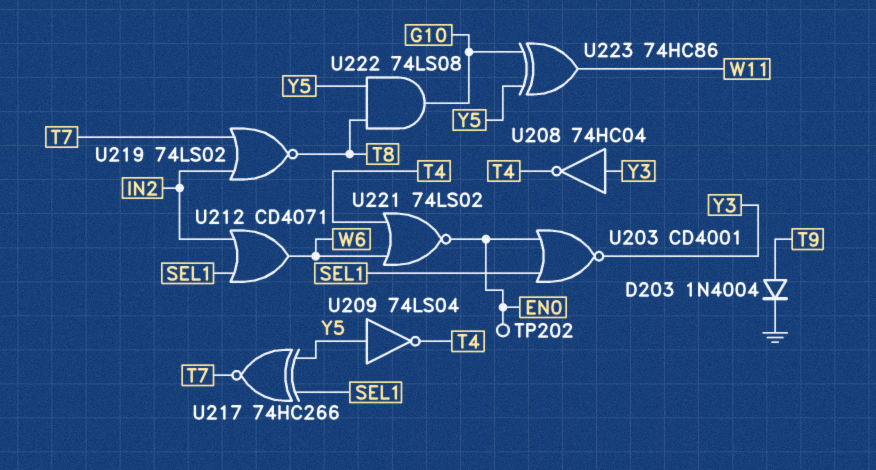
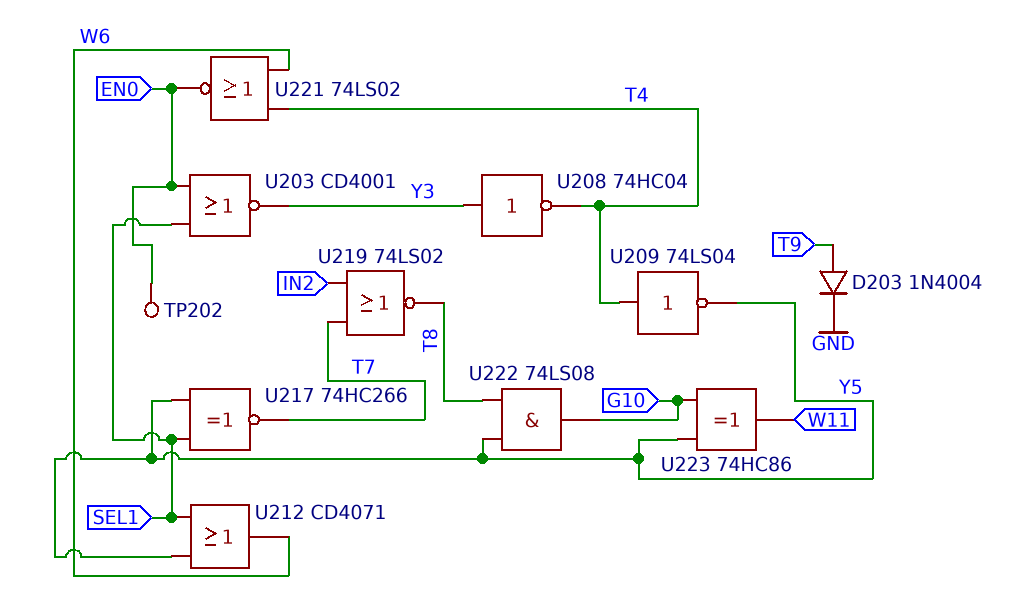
U209: NOT 74LS04 (in Y5, out T4) -> NOT 74LS04 (in T4, out Y5)
U212: OR CD4071 (in IN2, in SEL1, out W6) -> OR CD4071 (in SEL1, in Y5, out W6)

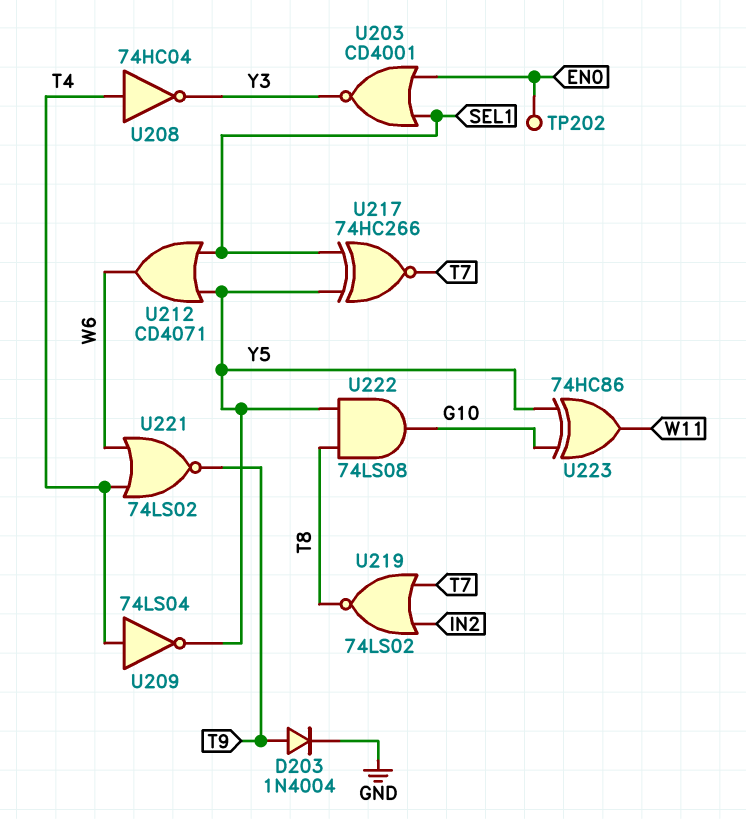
U208: NOT 74HC04 (in Y3, out T4) -> NOT 74HC04 (in T4, out Y3)
U221: NOR 74LS02 (in T4, in W6, out EN0) -> NOR 74LS02 (in T4, in W6, out T9)

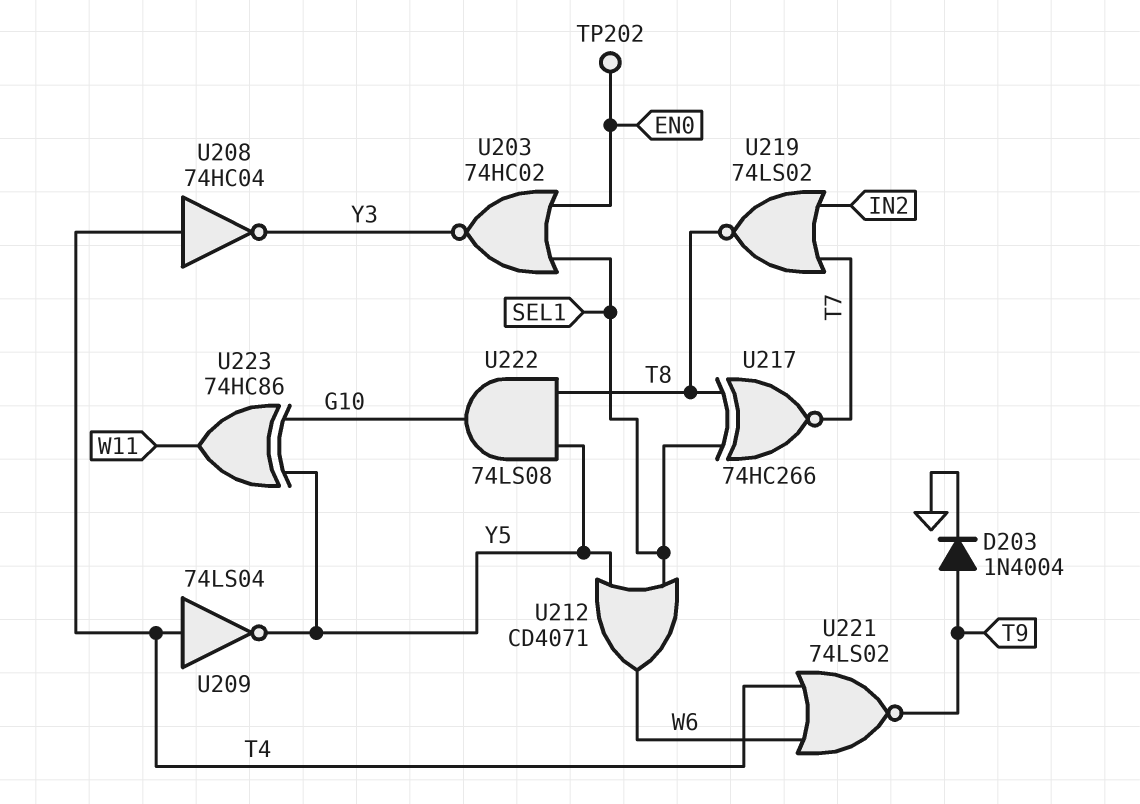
U203: NOR CD4001 (in EN0, in SEL1, out Y3) -> NOR 74HC02 (in EN0, in SEL1, out Y3)
U217: XNOR 74HC266 (in SEL1, in Y5, out T7) -> XNOR 74HC266 (in SEL1, in T8, out T7)

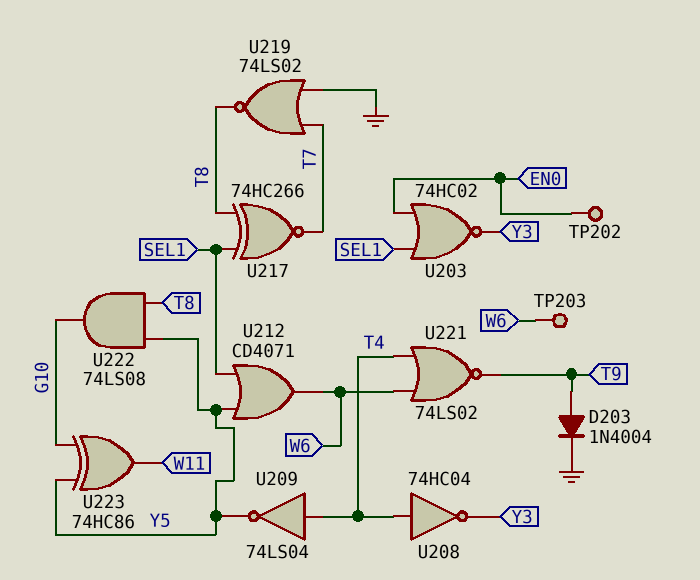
TP203: none -> test point (W6)
U219: NOR 74LS02 (in IN2, in T7, out T8) -> NOR 74LS02 (in GND, in T7, out T8)

